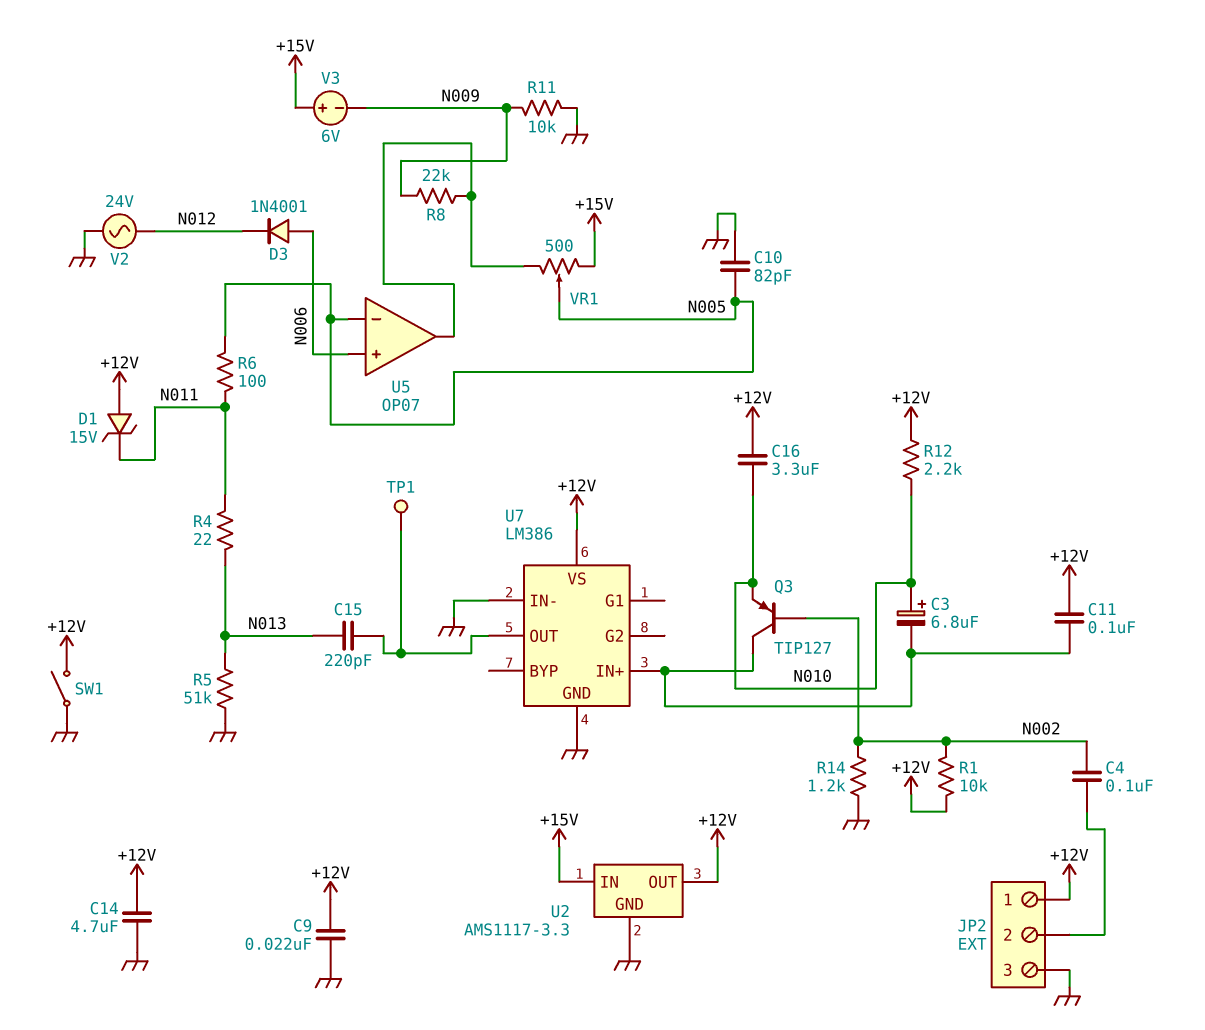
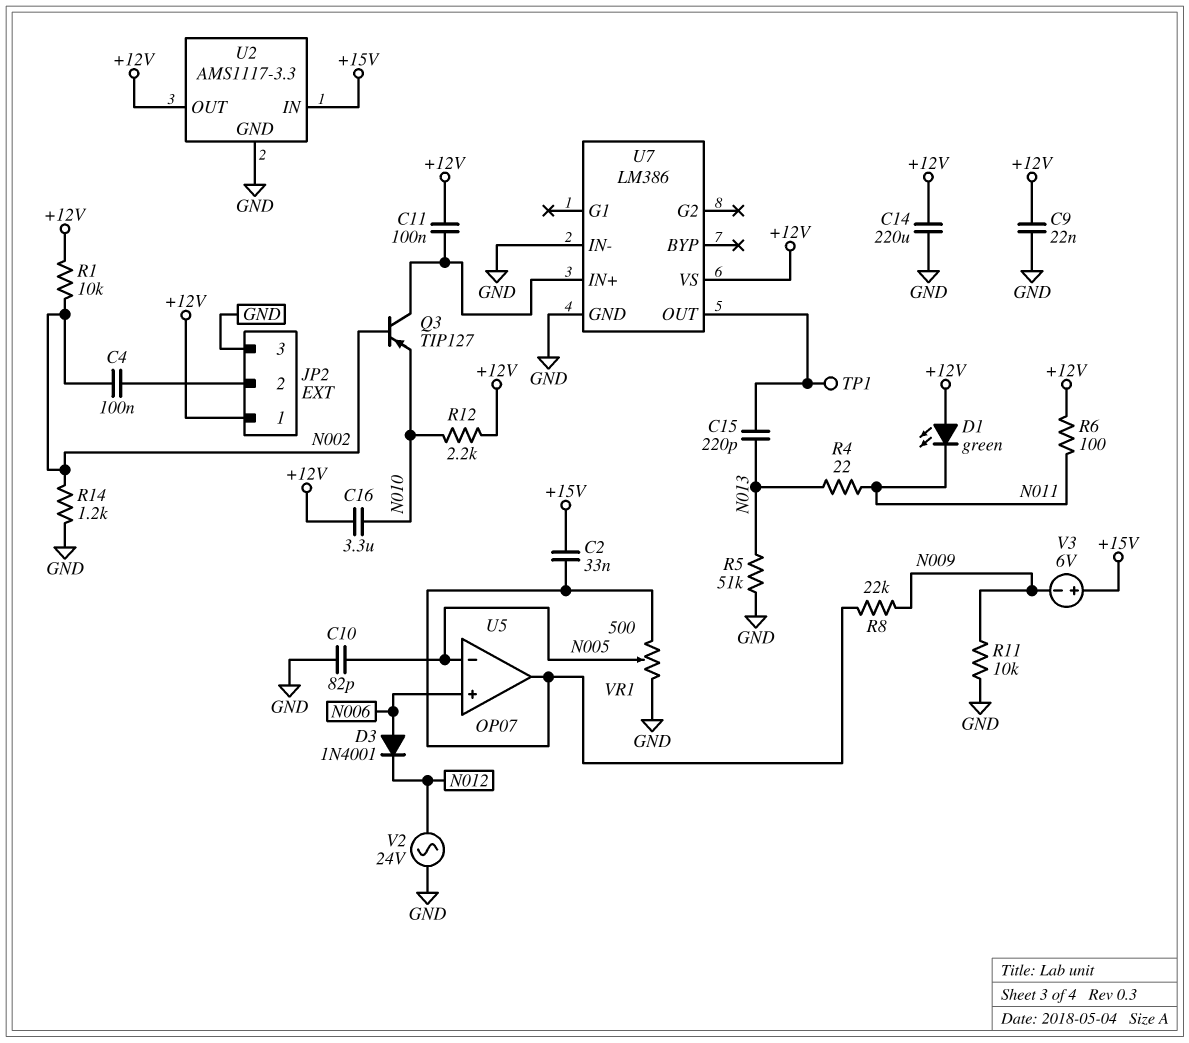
C2: none -> 33nF (+15V, U5/out)
C3: 6.8uF (plus N010, minus U7/IN+) -> none
C14: 4.7uF (+12V, GND) -> 220uF (+12V, GND)
D1: zener 15V (A +12V, K N011) -> LED green (A +12V, K N011)
R6: 100 (N005, N011) -> 100 (+12V, N011)
SW1: switch (+12V, GND) -> none
VR1: 500 (+15V, U5/out, wiper N005) -> 500 (GND, U5/out, wiper N005)

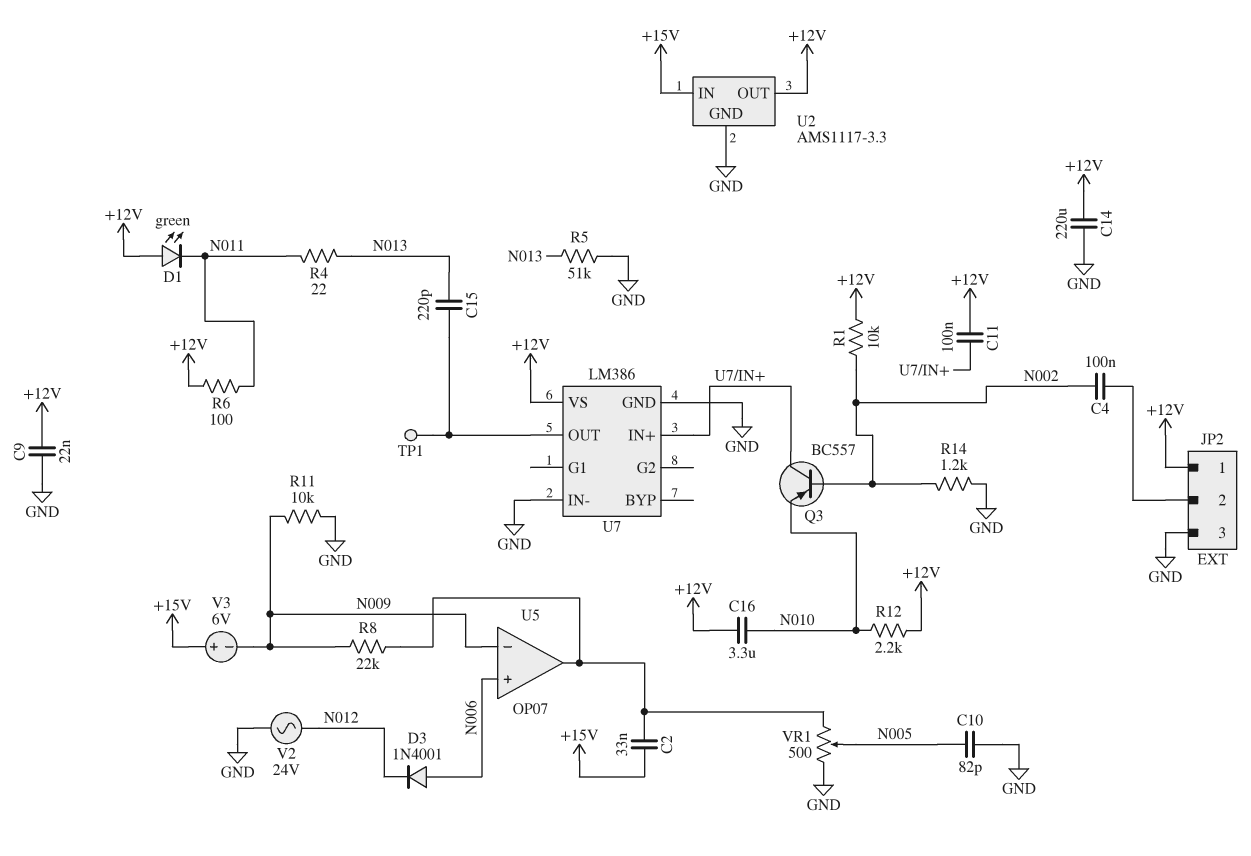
Q3: PNP TIP127 (B N002, C U7/IN+, E N010) -> PNP BC557 (B N002, C U7/IN+, E N010)
U5 pin in-: N005 -> N009

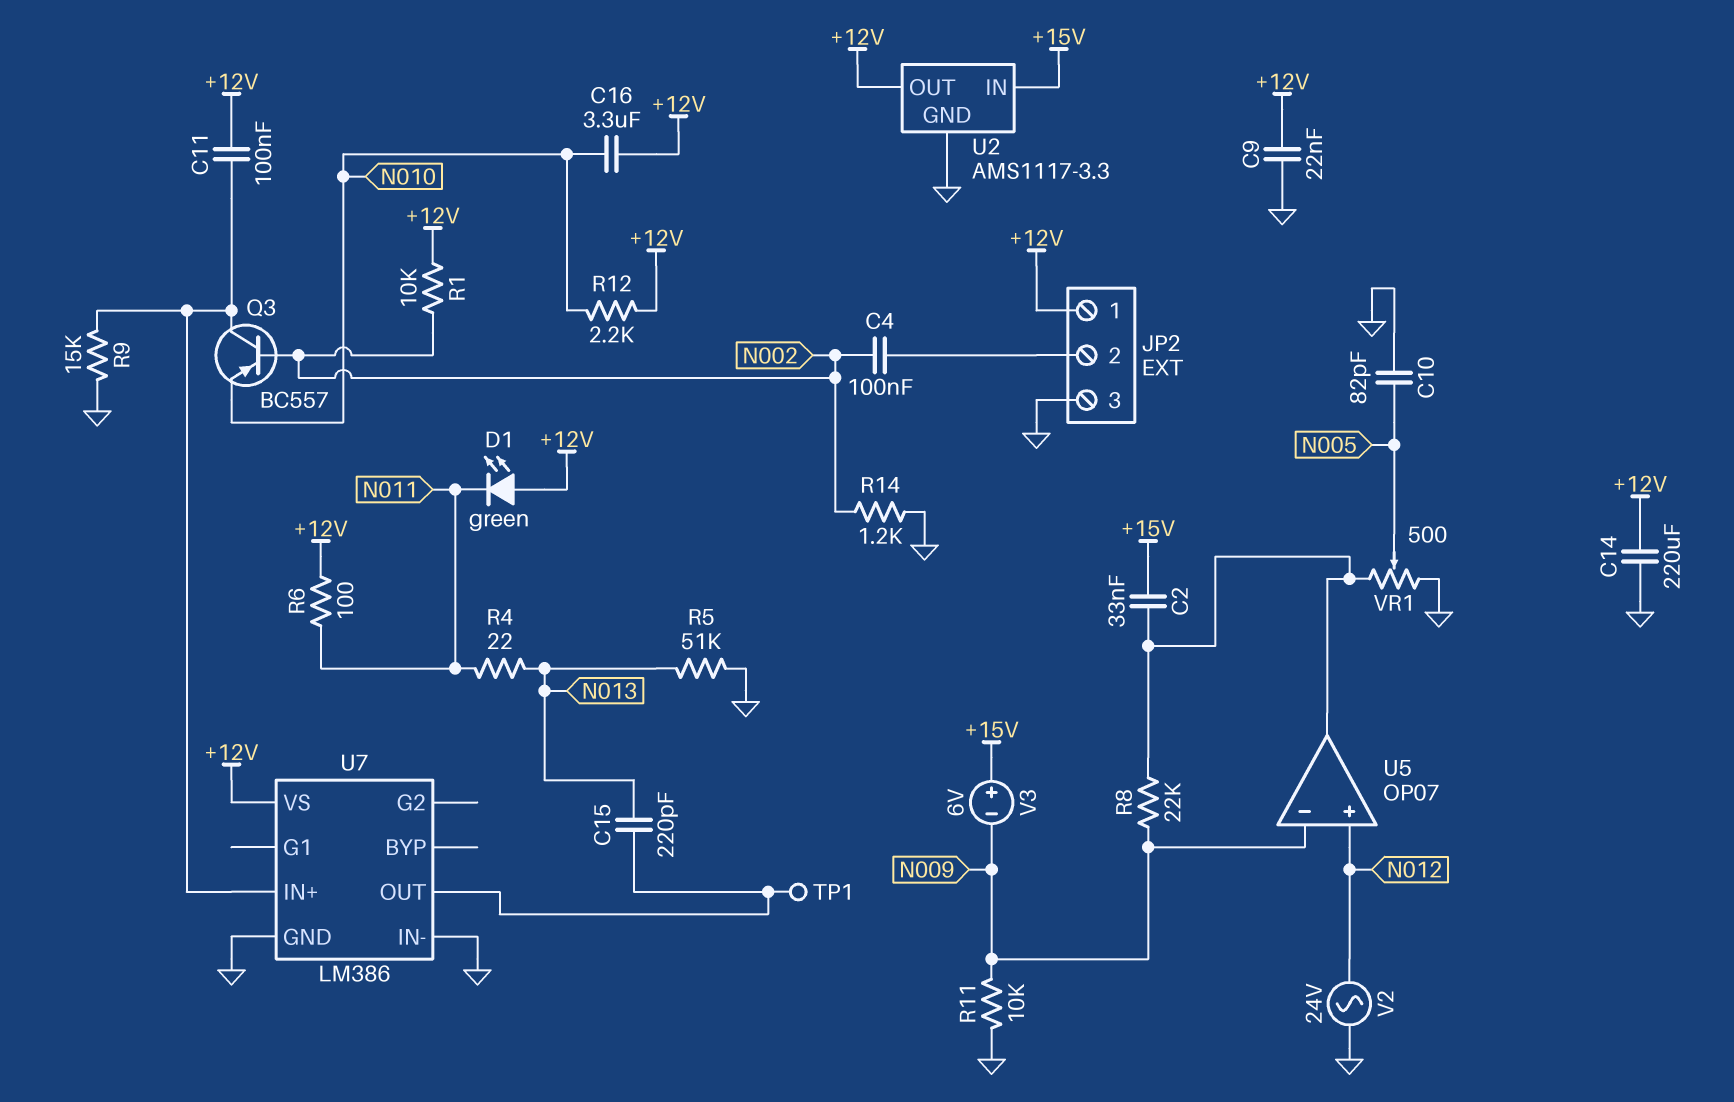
D3: diode 1N4001 (A N006, K N012) -> none
R9: none -> 15k (GND, U7/IN+)
U5 pin in+: N006 -> N012

